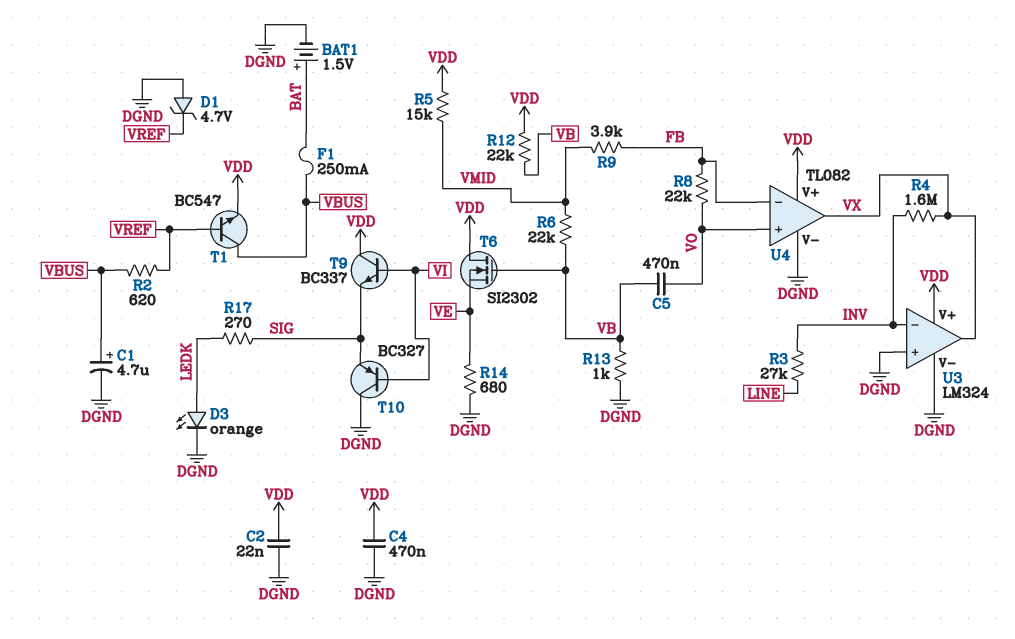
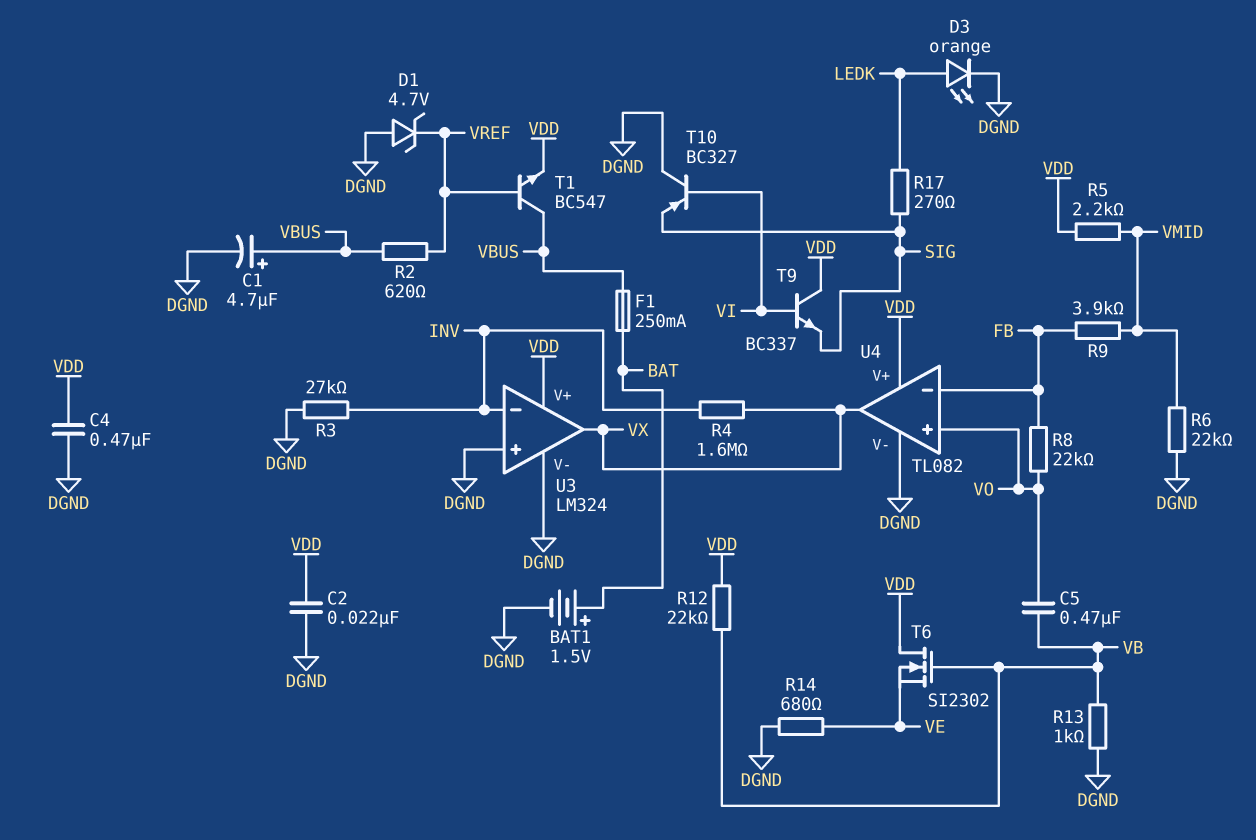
R3: 27k (INV, LINE) -> 27k (DGND, INV)
R5: 15k (VDD, VMID) -> 2.2k (VDD, VMID)
R6: 22k (VB, VMID) -> 22k (DGND, VMID)

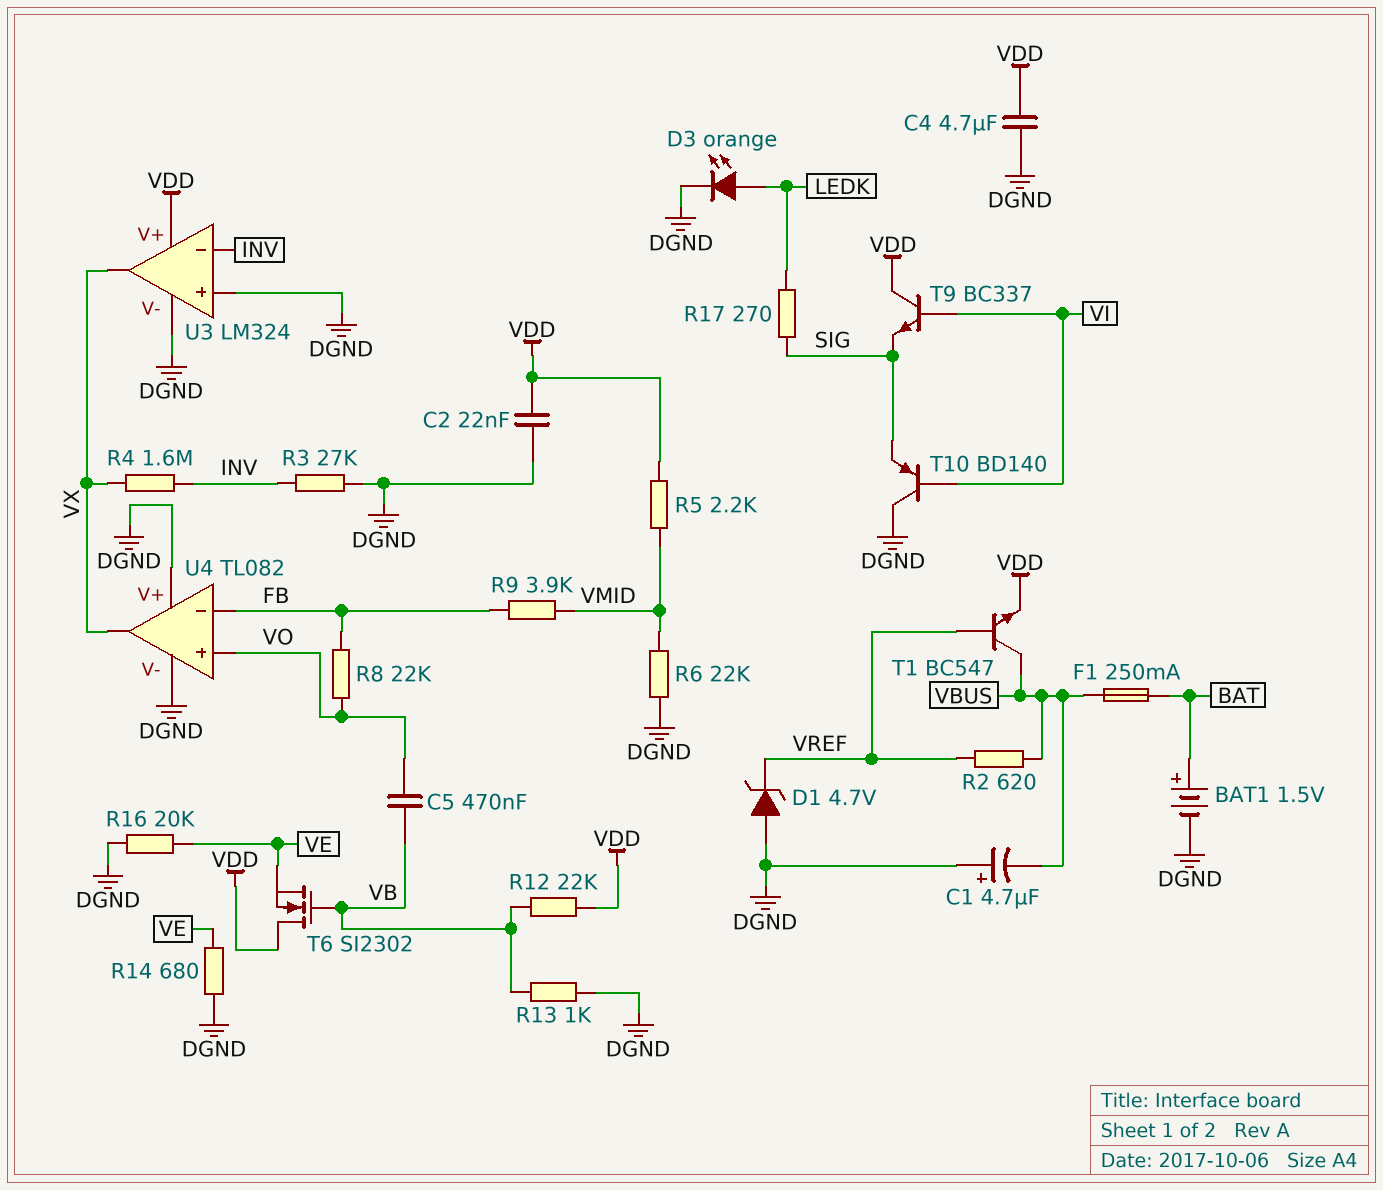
C1: 4.7uF (plus VBUS, minus DGND) -> 4.7uF (plus DGND, minus VBUS)
C4: 470nF (DGND, VDD) -> 4.7uF (DGND, VDD)
R16: none -> 20k (DGND, VE)
T10: PNP BC327 (B VI, C DGND, E SIG) -> PNP BD140 (B VI, C DGND, E SIG)
U4 pin V+: VDD -> DGND

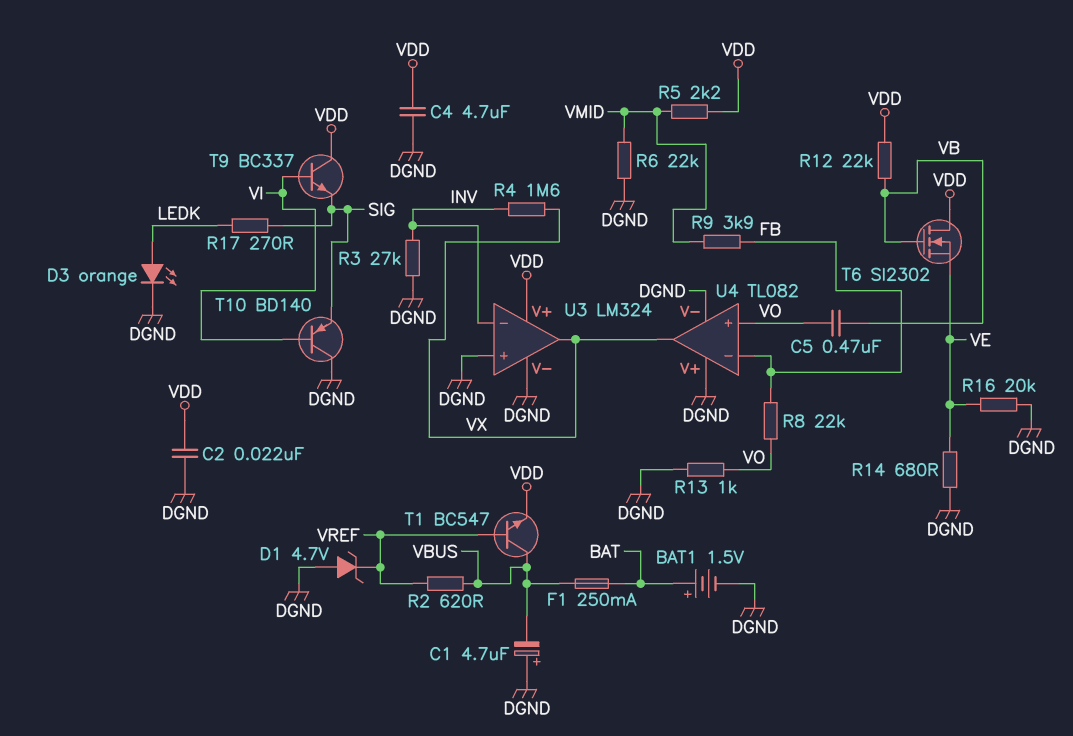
R13: 1k (DGND, VB) -> 1k (DGND, VO)

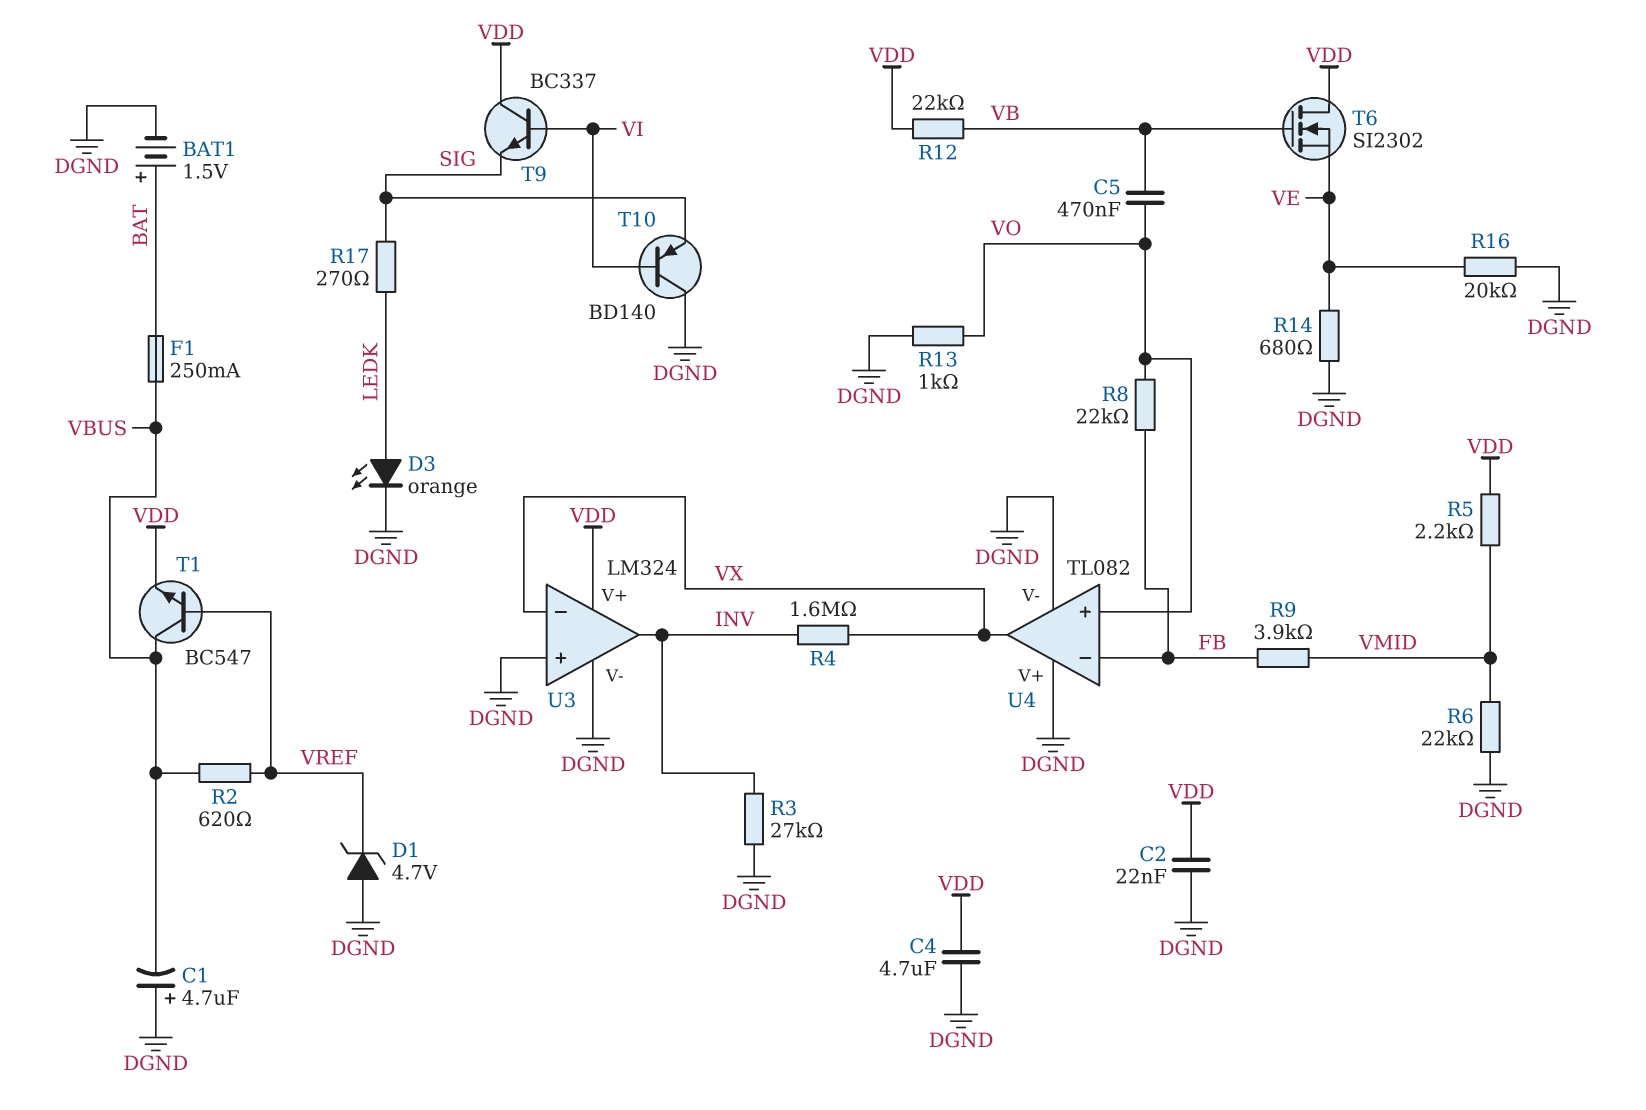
U3 pin in-: INV -> VX
U3 pin out: VX -> INV

